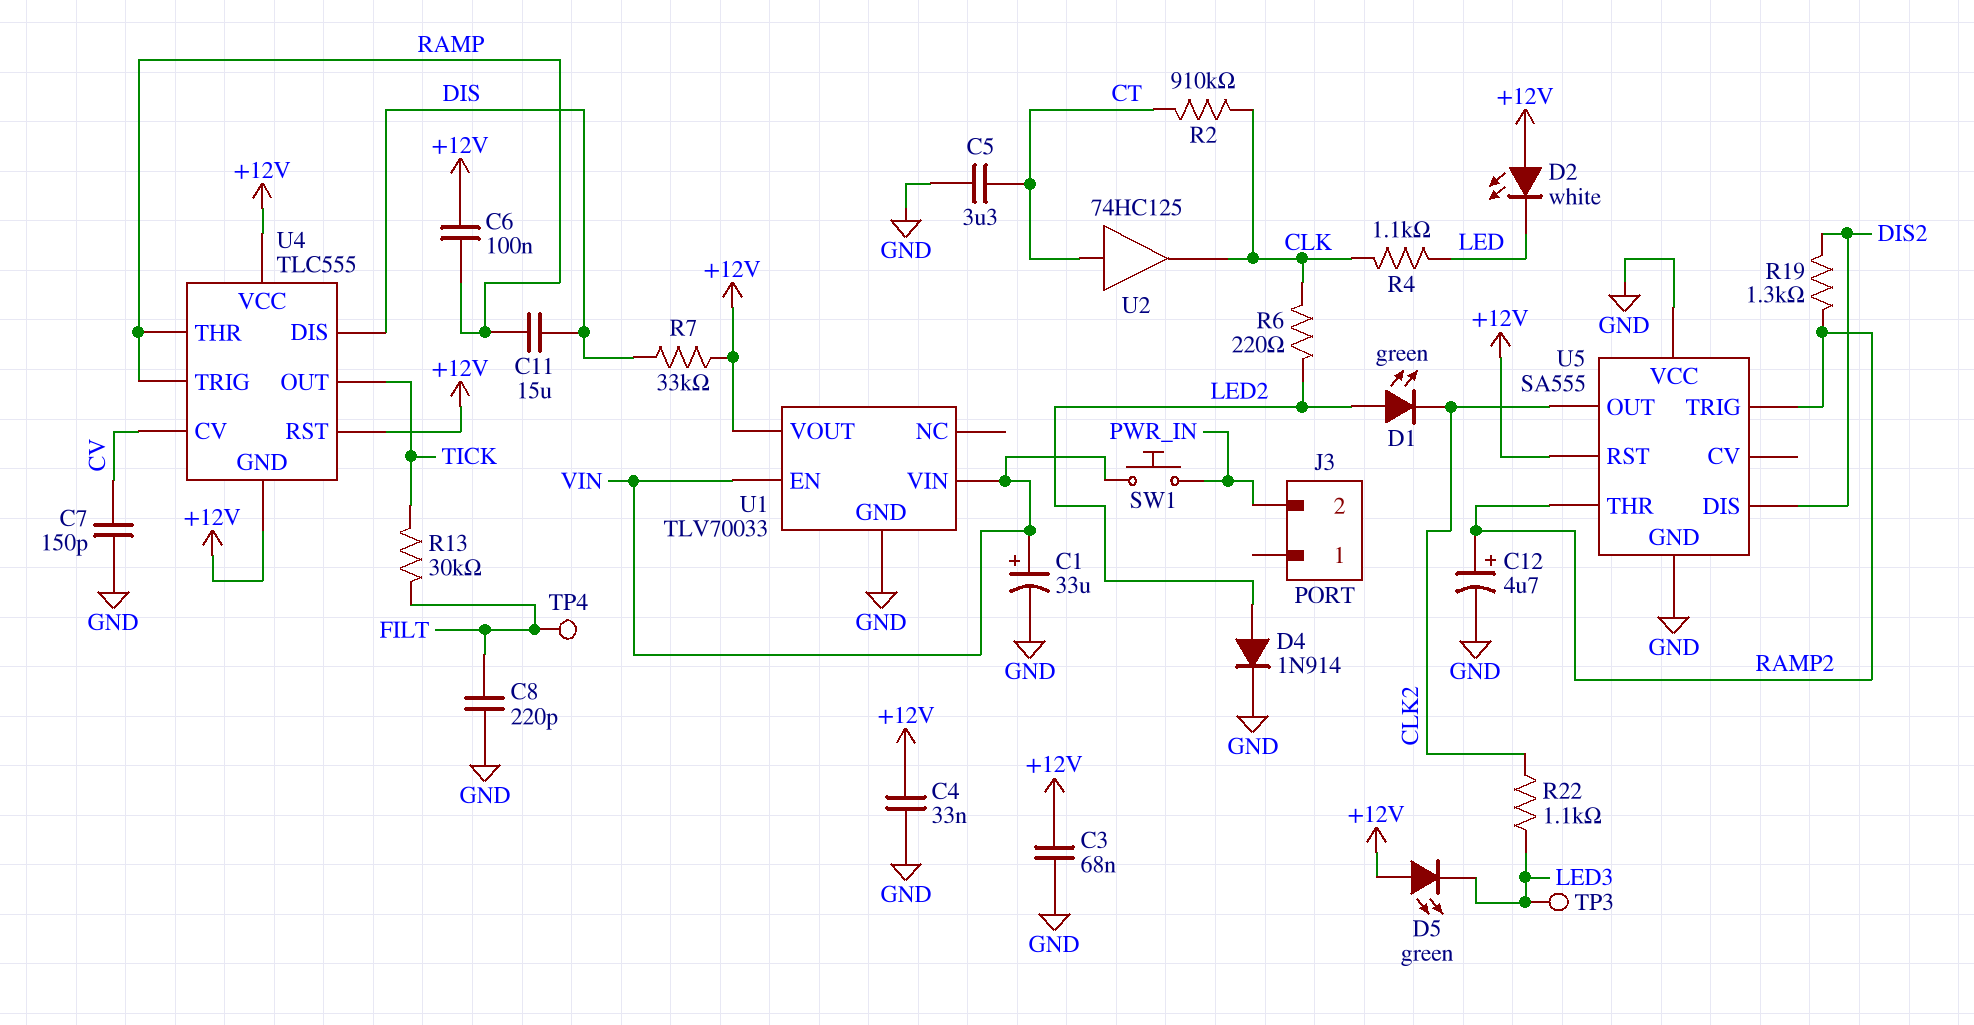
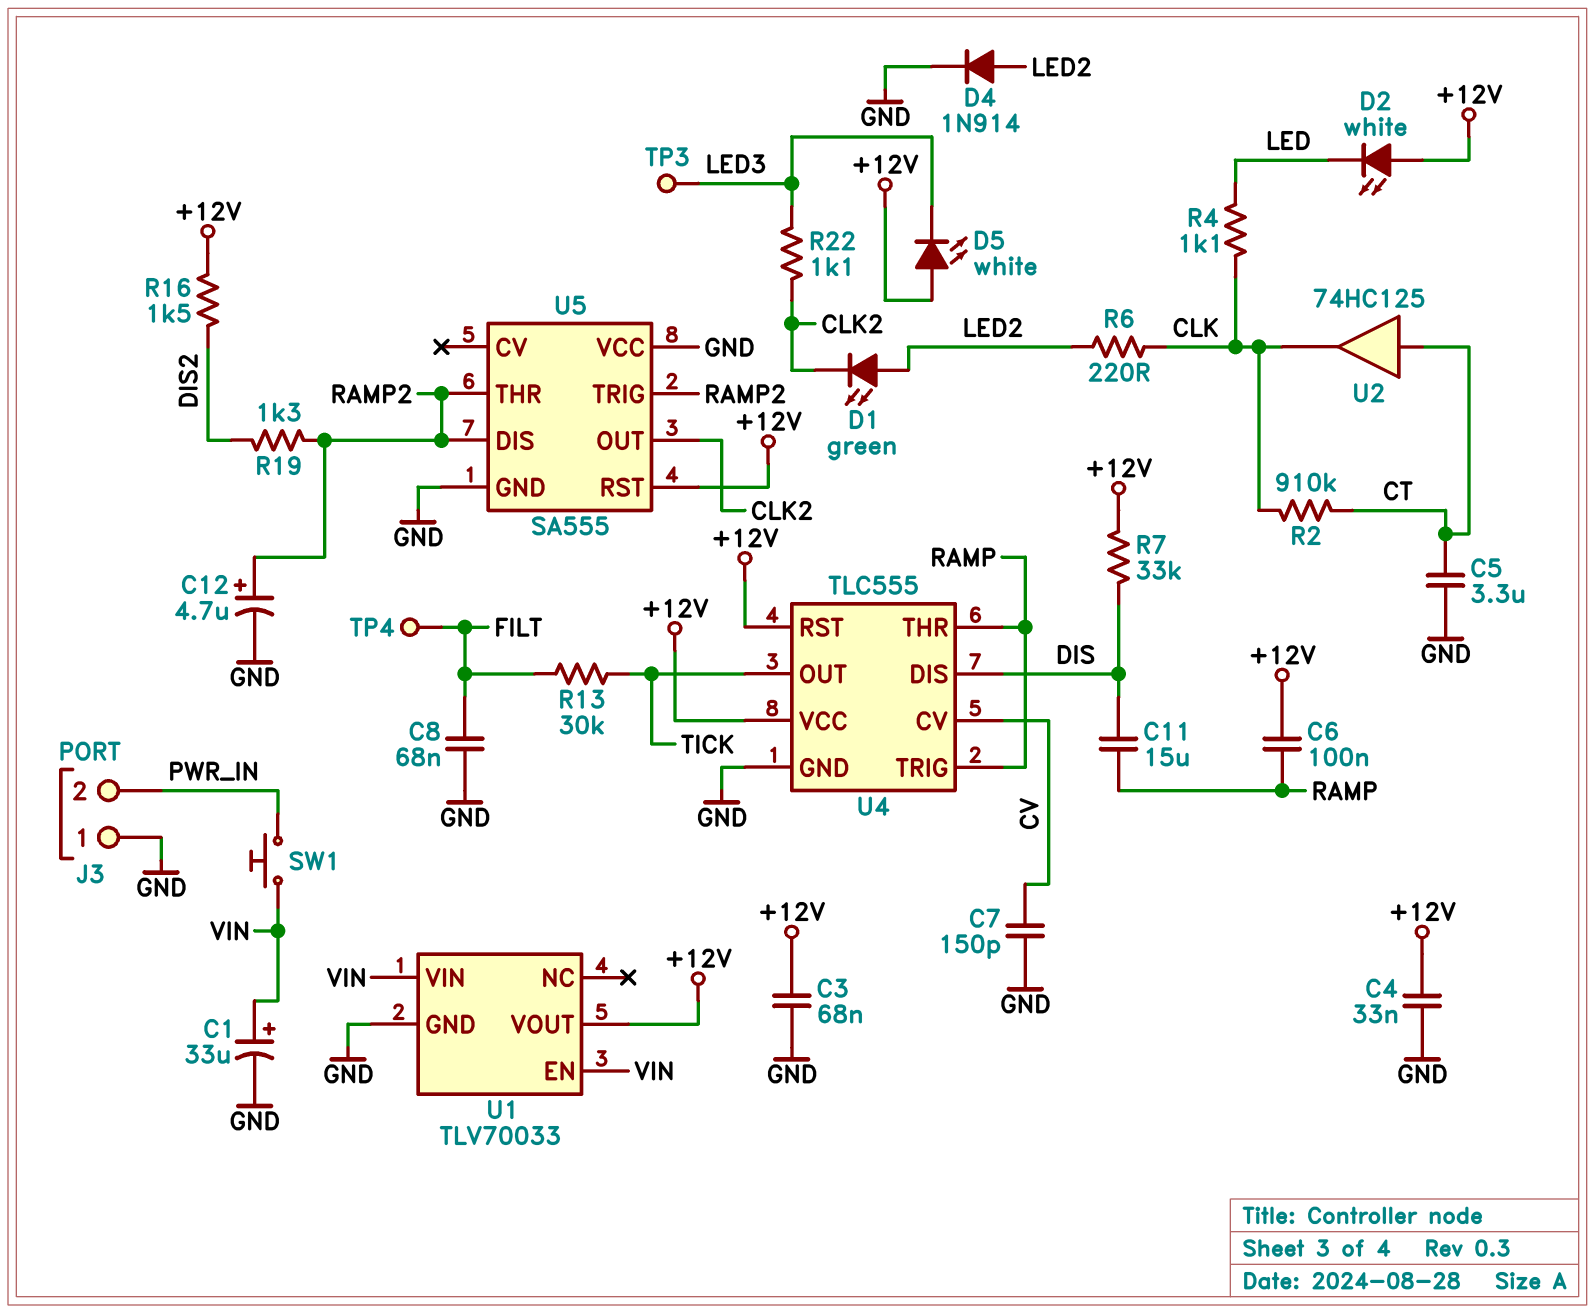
C8: 220pF (FILT, GND) -> 68nF (FILT, GND)
D5: LED green (A +12V, K LED3) -> LED white (A +12V, K LED3)
J3 pin 1: none -> GND
R16: none -> 1.5k (+12V, DIS2)
U4 pin GND: +12V -> GND
U5 pin DIS: DIS2 -> RAMP2

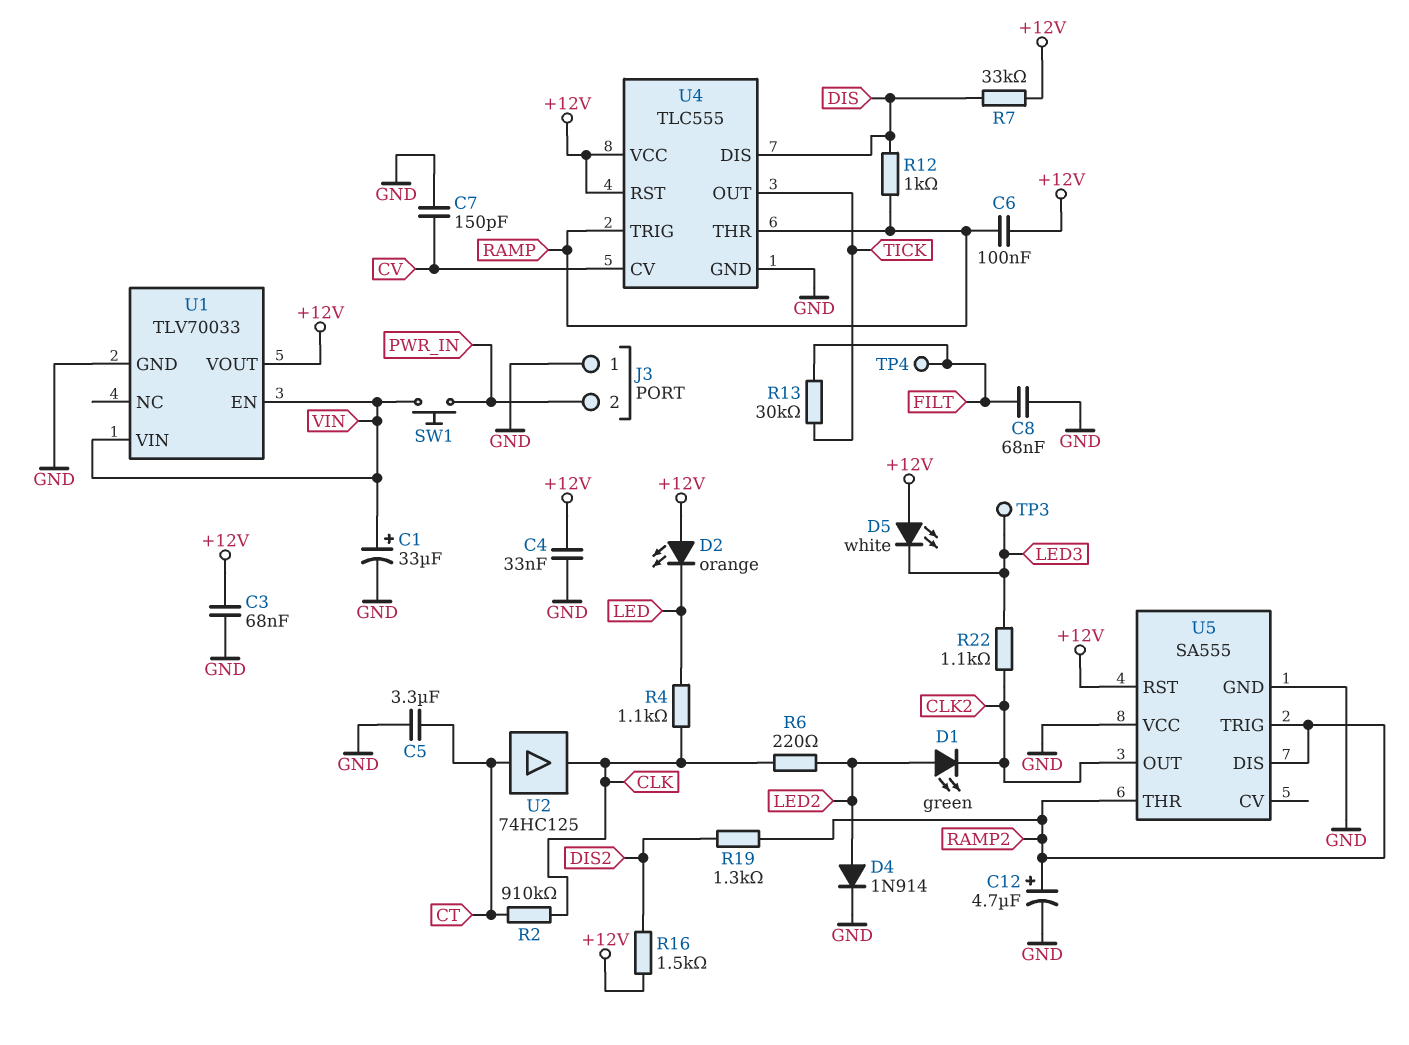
C11: 15uF (DIS, RAMP) -> none
D2: LED white (A +12V, K LED) -> LED orange (A +12V, K LED)
R12: none -> 1k (DIS, RAMP)

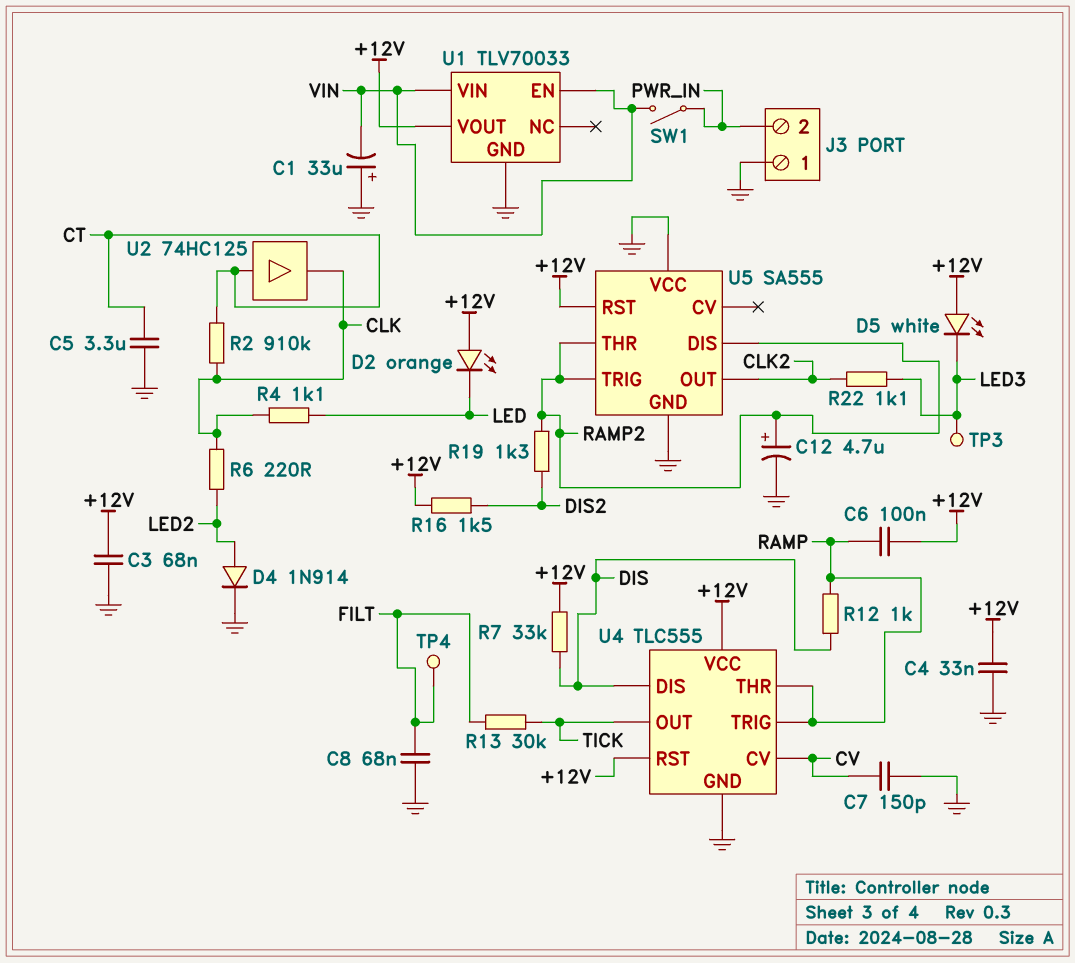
C1: 33uF (plus VIN, minus GND) -> 33uF (plus GND, minus VIN)
D1: LED green (A LED2, K CLK2) -> none
SW1: button (PWR_IN, VIN) -> switch (PWR_IN, VIN)

